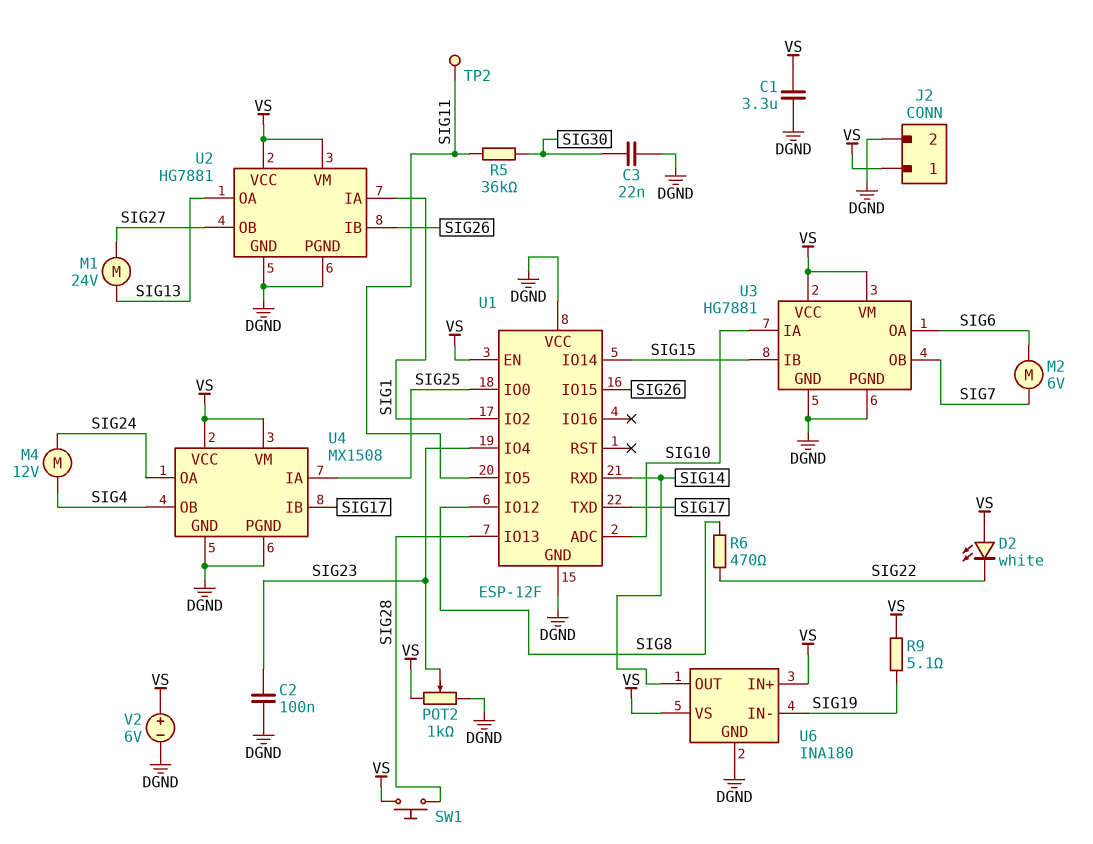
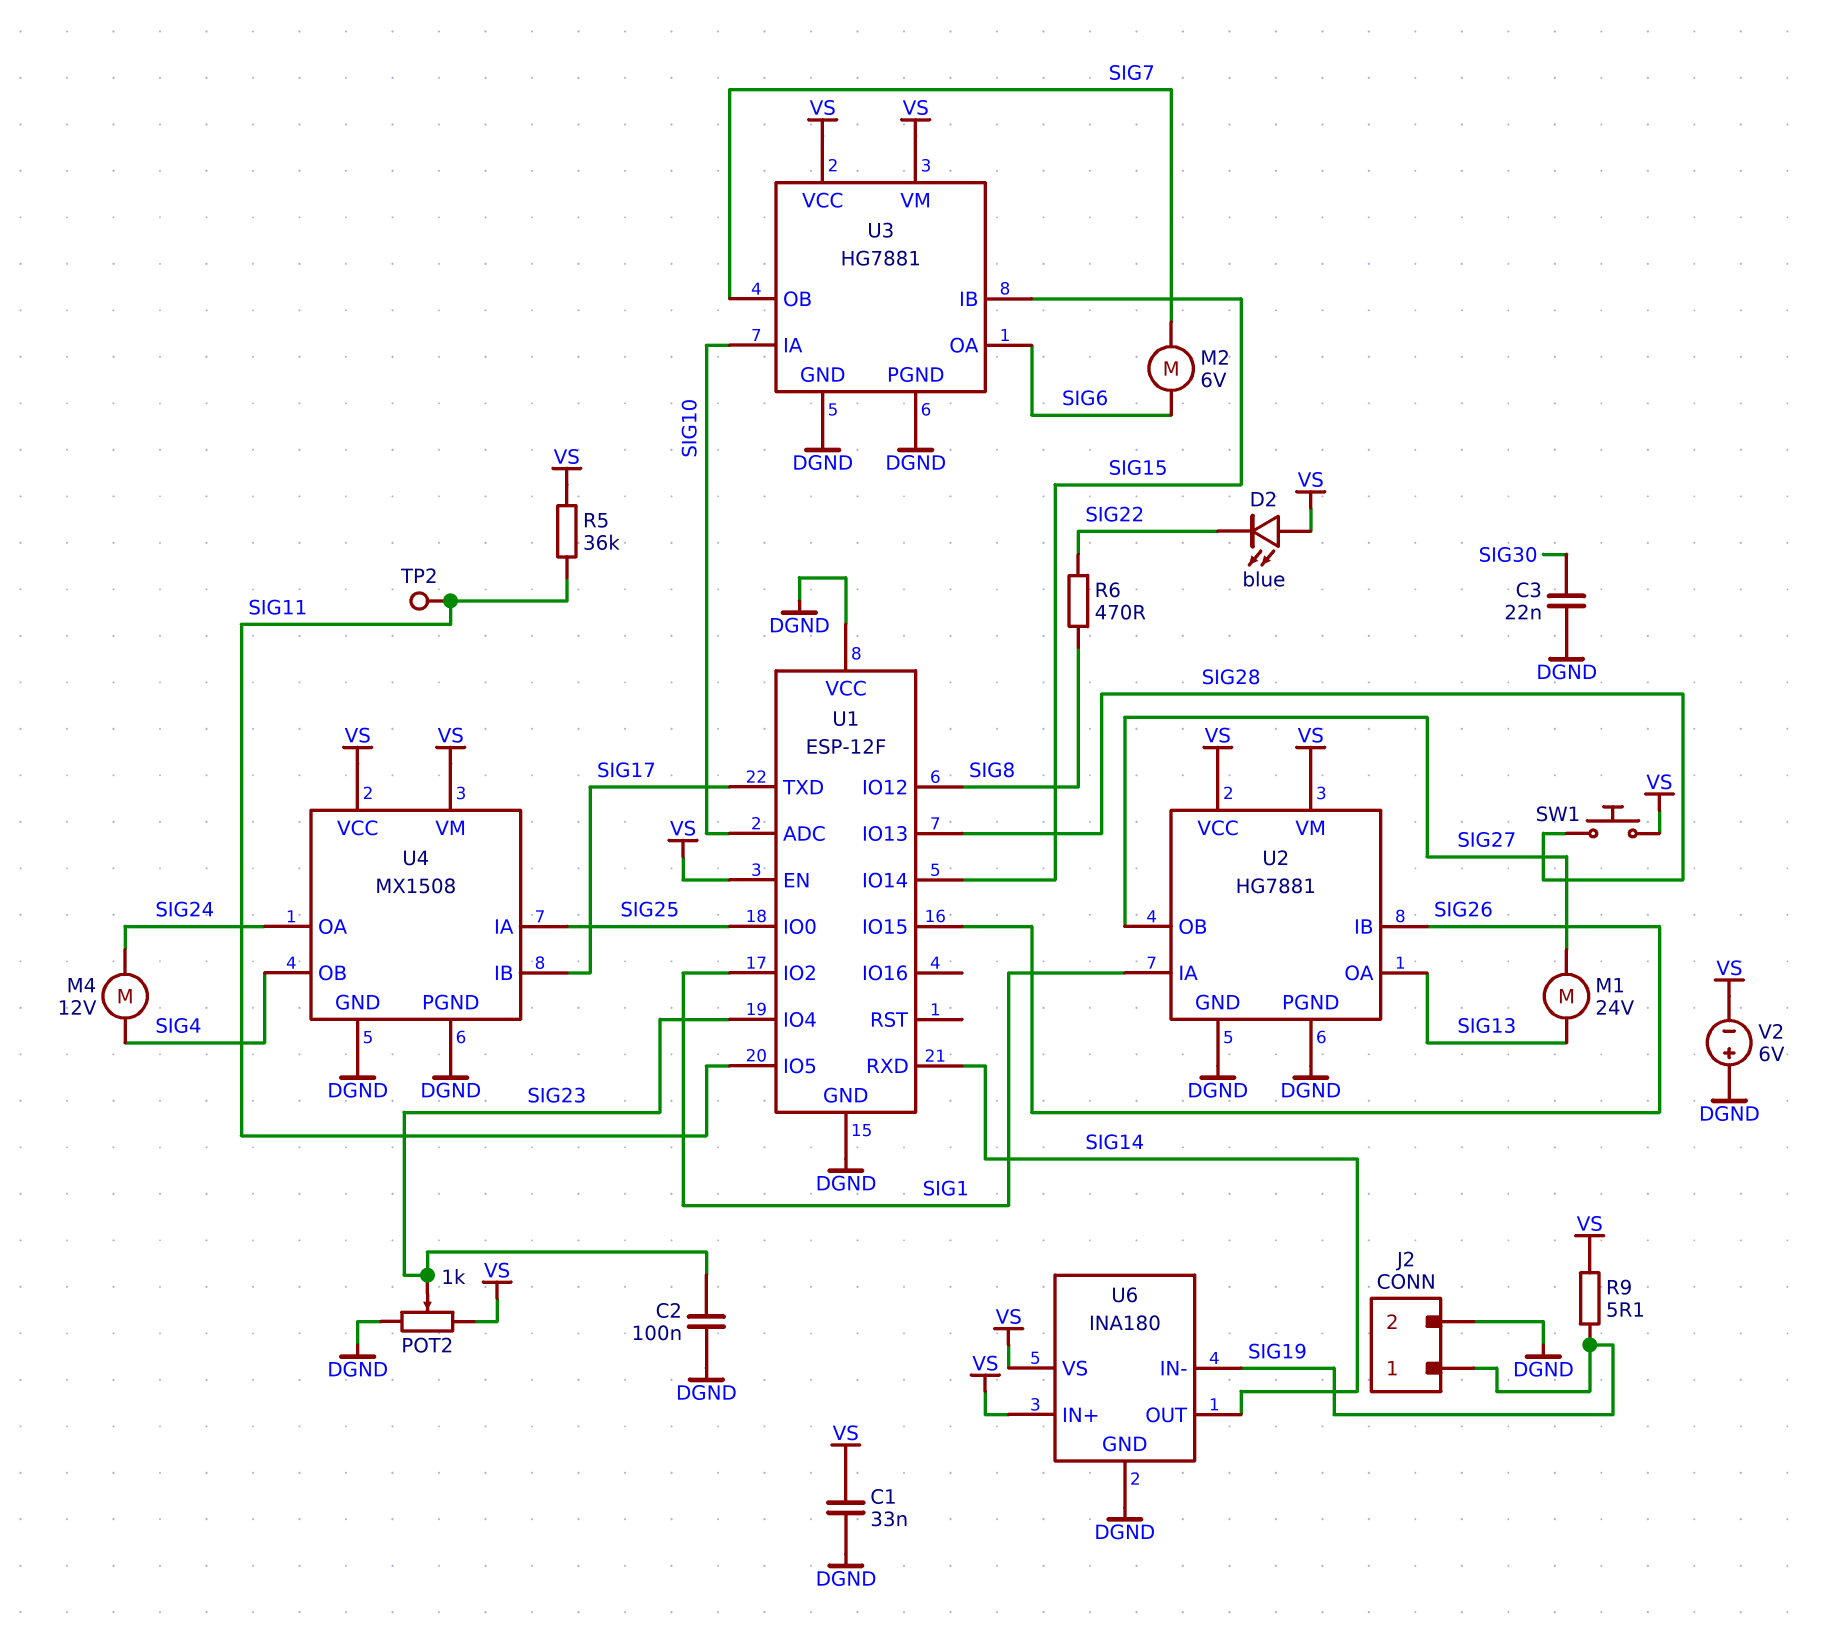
C1: 3.3uF (DGND, VS) -> 33nF (DGND, VS)
D2: LED white (A VS, K SIG22) -> LED blue (A VS, K SIG22)
J2 pin 1: VS -> SIG19
R5: 36k (SIG11, SIG30) -> 36k (SIG11, VS)
V2: 6V (plus VS, minus DGND) -> 6V (plus DGND, minus VS)

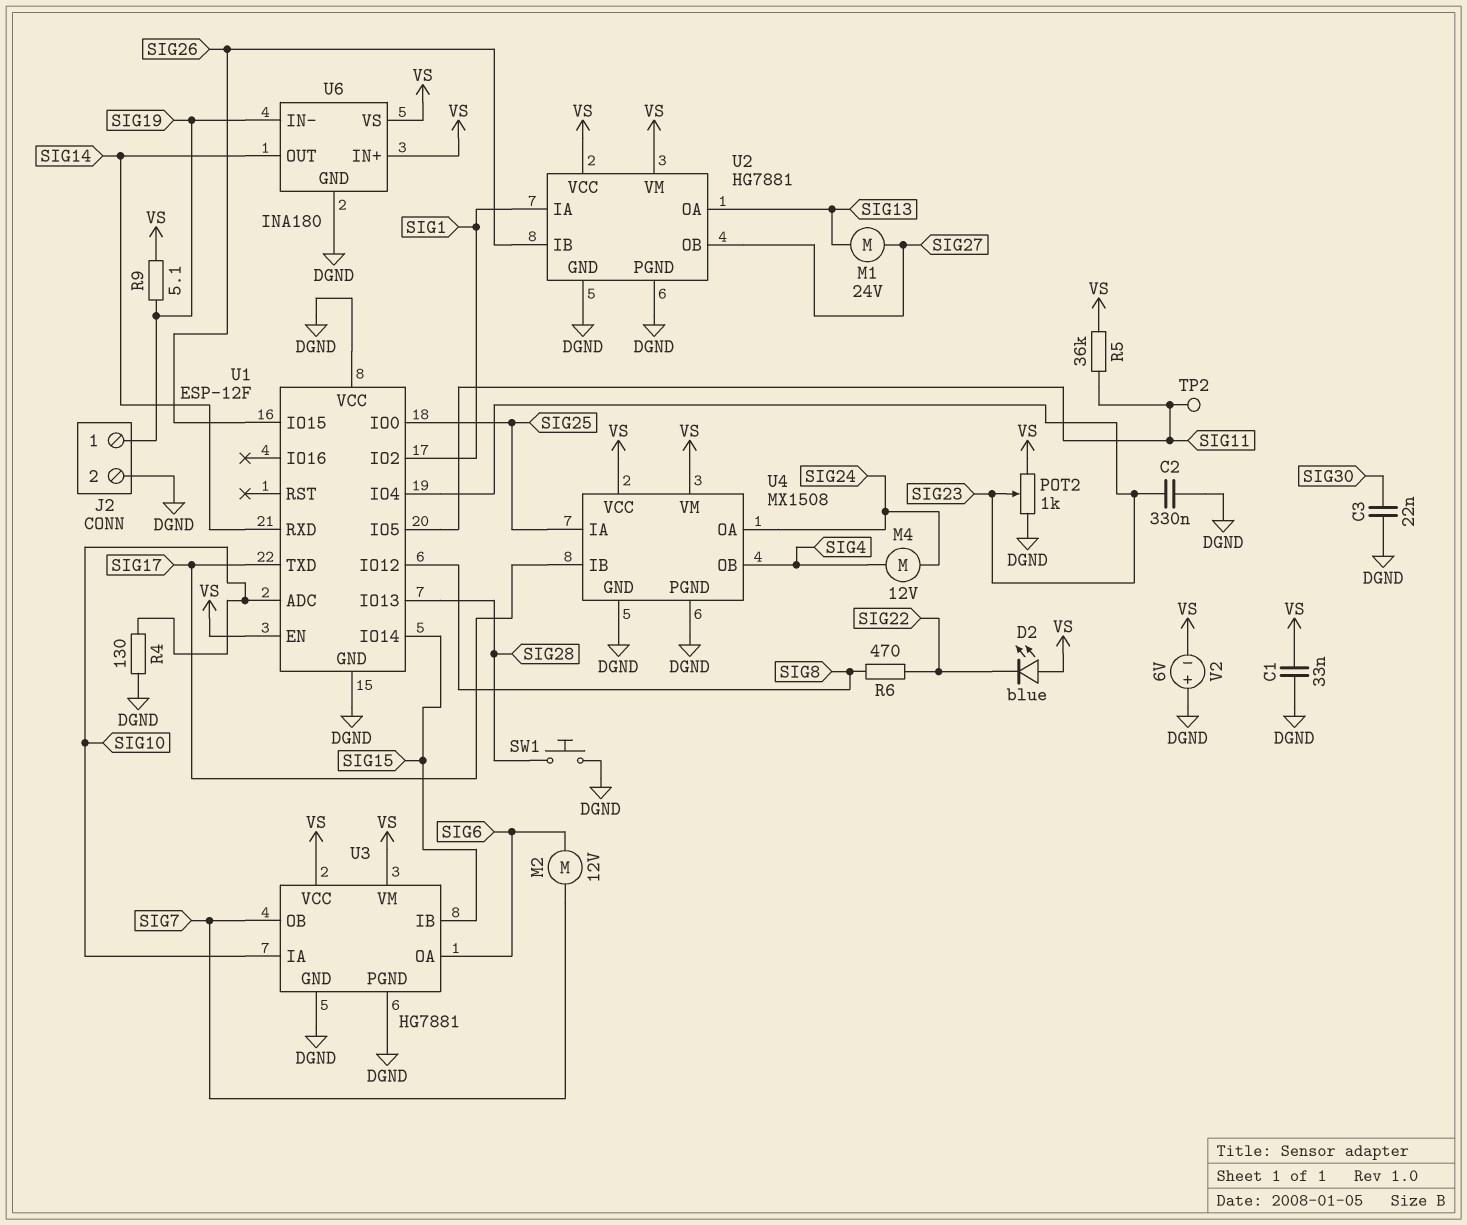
C2: 100nF (DGND, SIG23) -> 330nF (DGND, SIG23)
M2: motor 6V (SIG6, SIG7) -> motor 12V (SIG6, SIG7)
R4: none -> 130 (DGND, SIG10)
SW1: button (SIG28, VS) -> button (DGND, SIG28)

